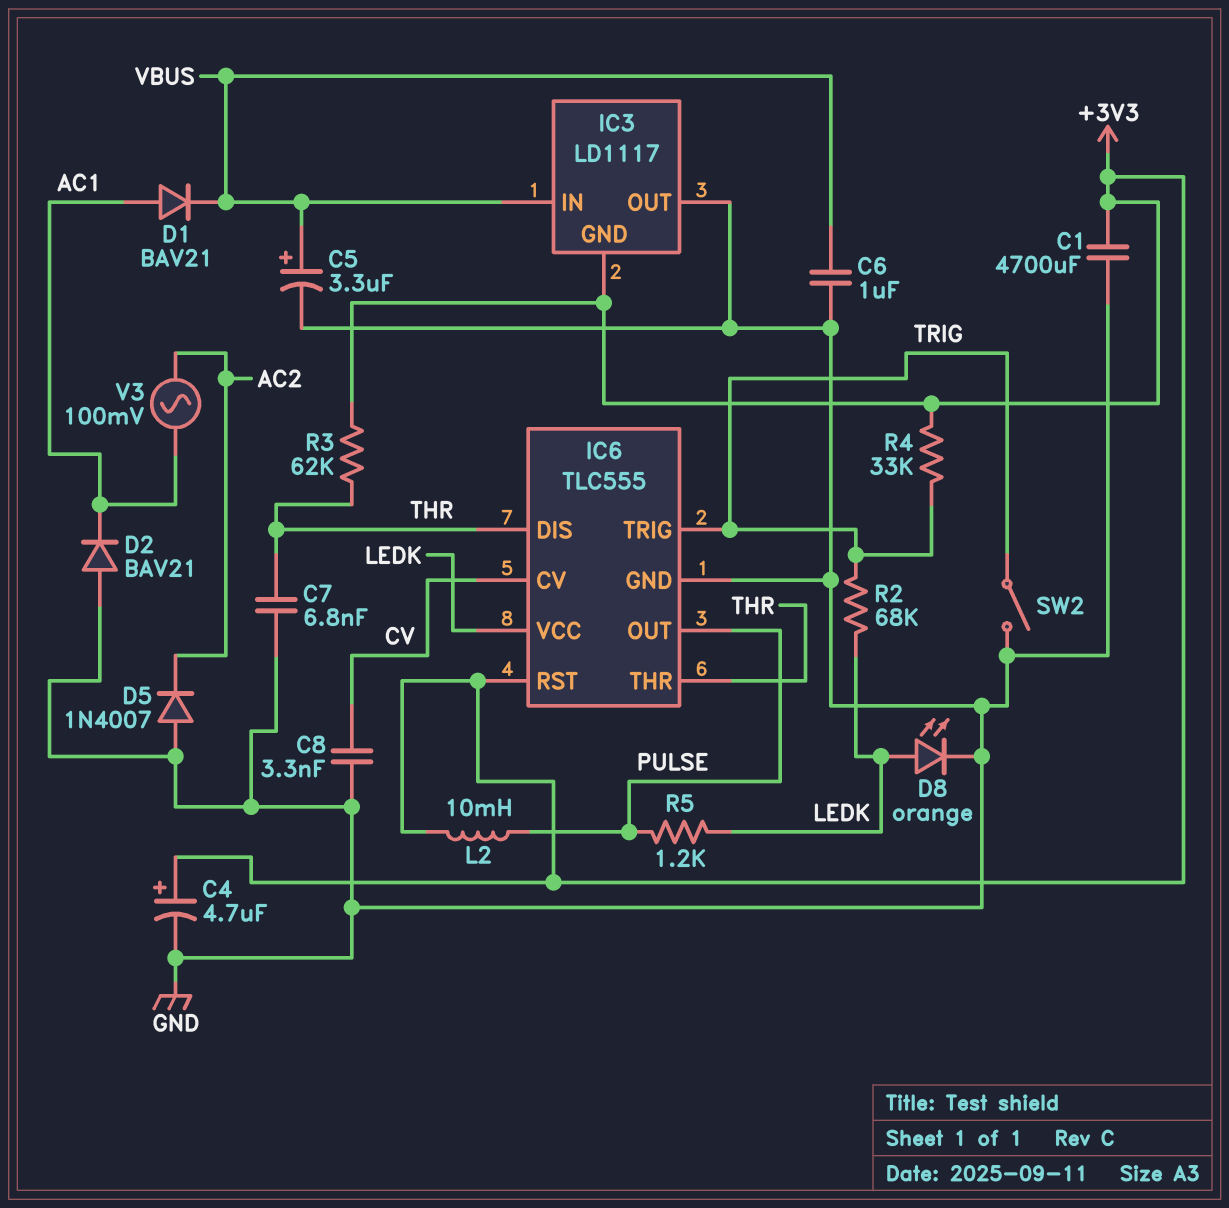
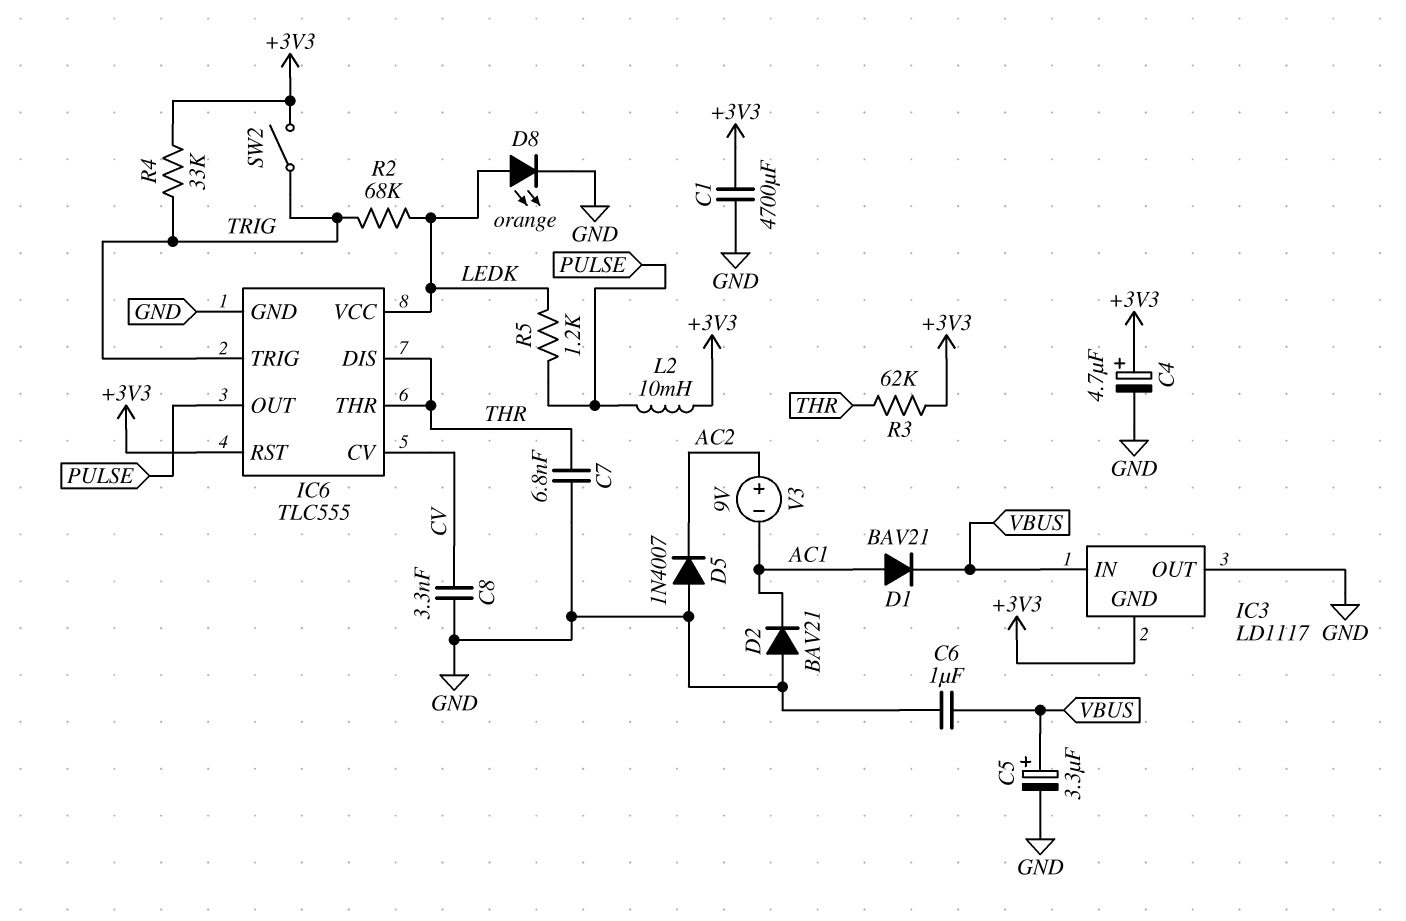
SW2: switch (GND, TRIG) -> switch (+3V3, TRIG)
V3: AC 100mV (AC1, AC2) -> 9V (plus AC2, minus AC1)

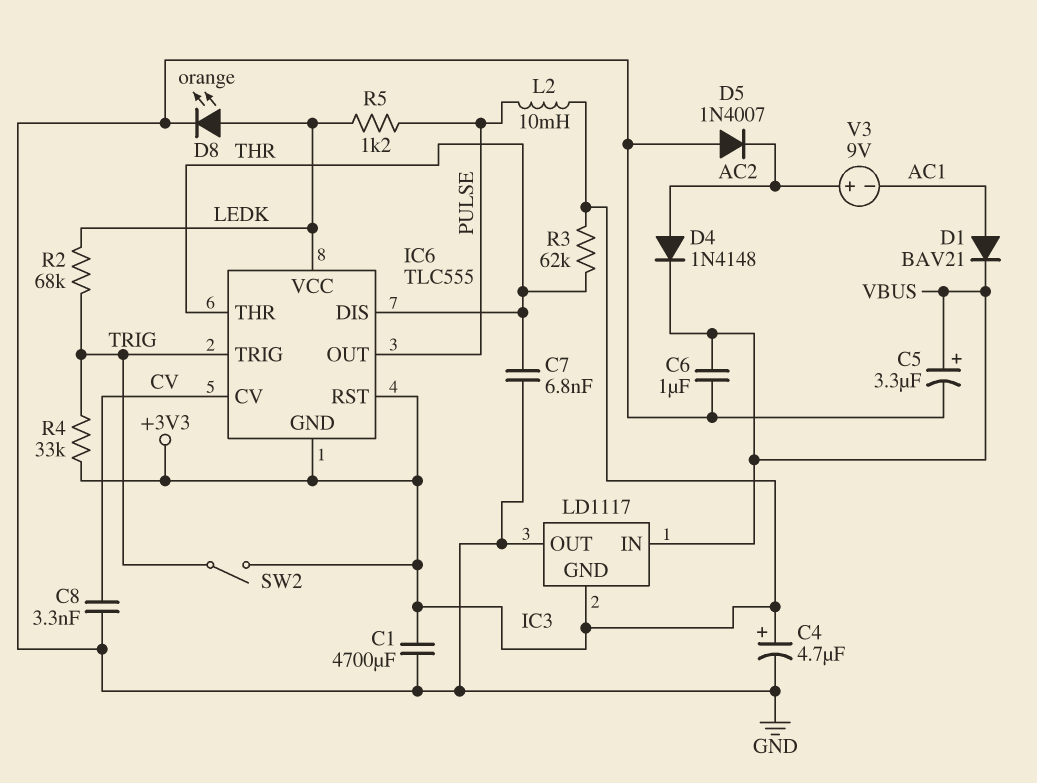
D2: diode BAV21 (A GND, K AC1) -> none
D4: none -> diode 1N4148 (A AC2, K VBUS)
IC6 pin GND: GND -> +3V3

